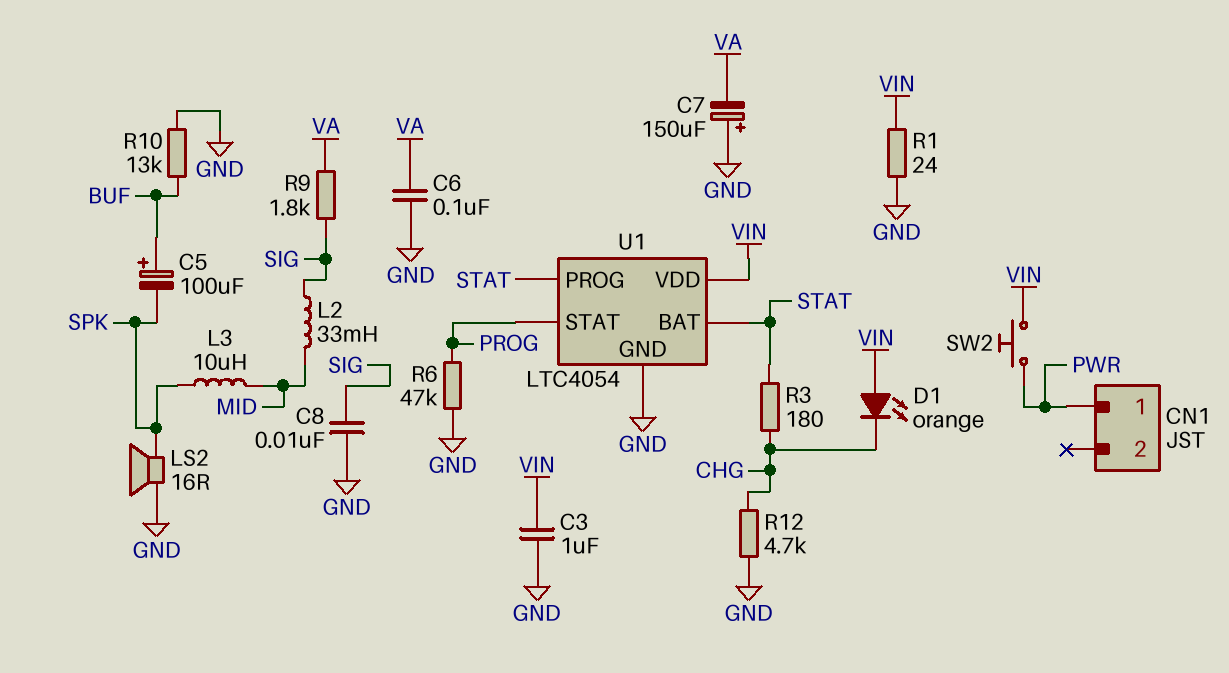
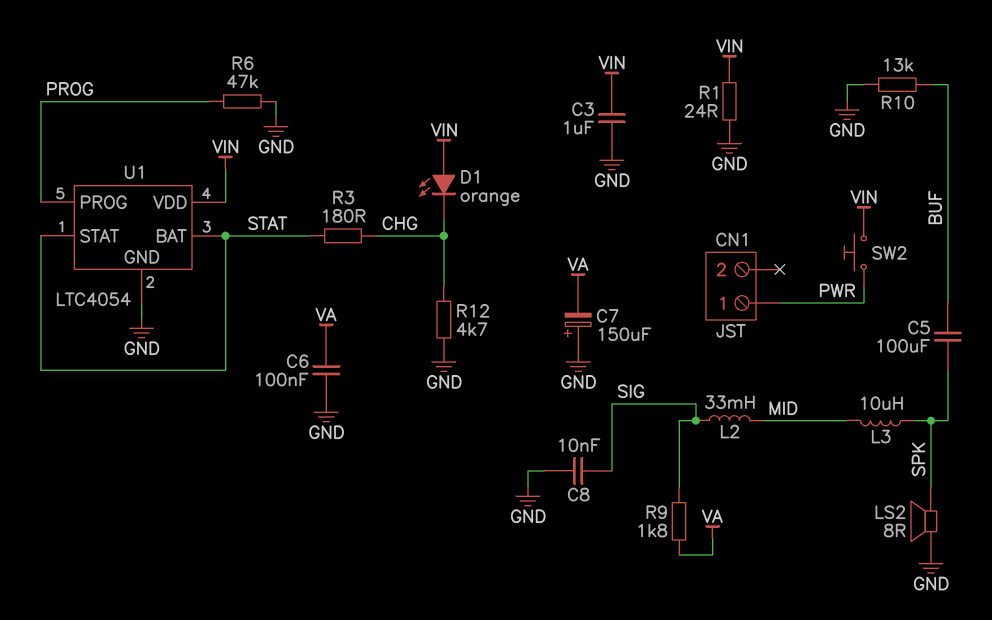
C5: 100uF (plus BUF, minus SPK) -> 100uF (BUF, SPK)
LS2: speaker 16R (GND, SPK) -> speaker 8R (GND, SPK)
U1 pin PROG: STAT -> PROG
U1 pin STAT: PROG -> STAT

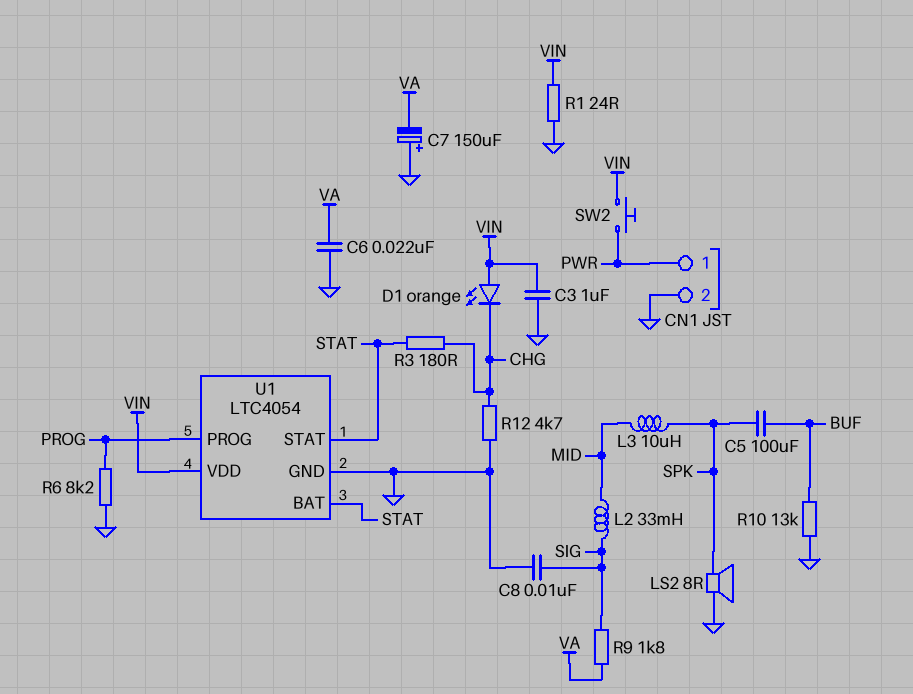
C6: 100nF (GND, VA) -> 22nF (GND, VA)
CN1 pin 2: none -> GND
R6: 47k (GND, PROG) -> 8.2k (GND, PROG)

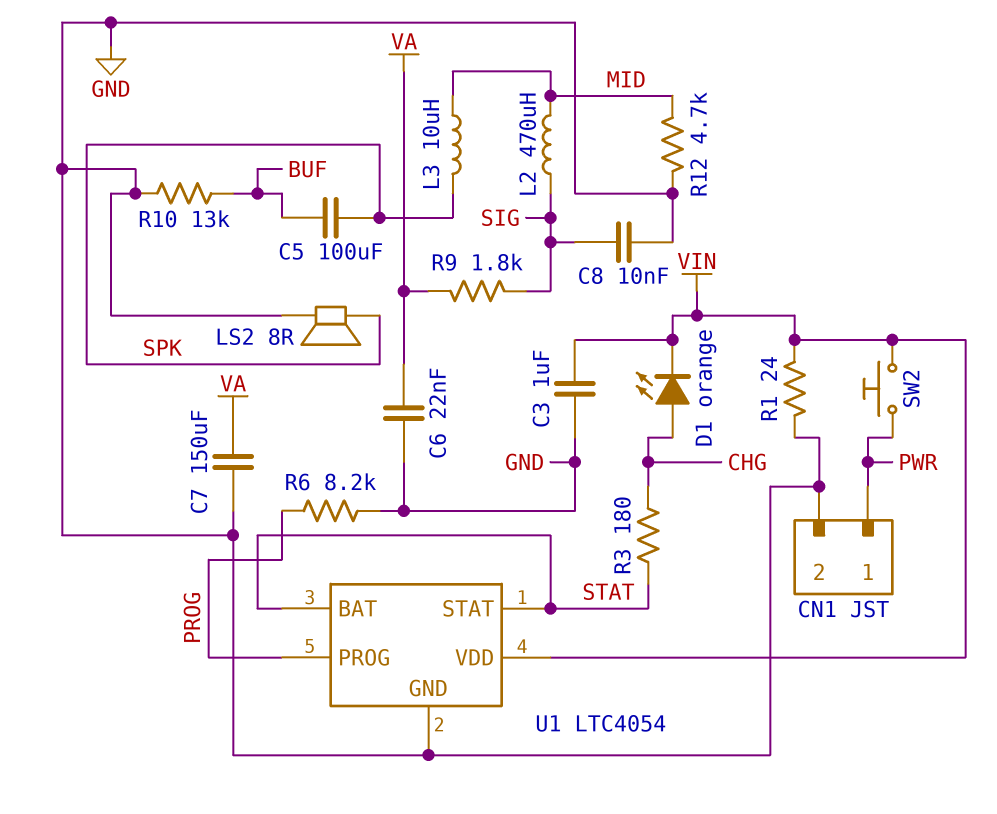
C7: 150uF (plus GND, minus VA) -> 150uF (GND, VA)
D1: LED orange (A VIN, K CHG) -> LED orange (A CHG, K VIN)
L2: 33mH (MID, SIG) -> 470uH (MID, SIG)
R12: 4.7k (CHG, GND) -> 4.7k (GND, MID)

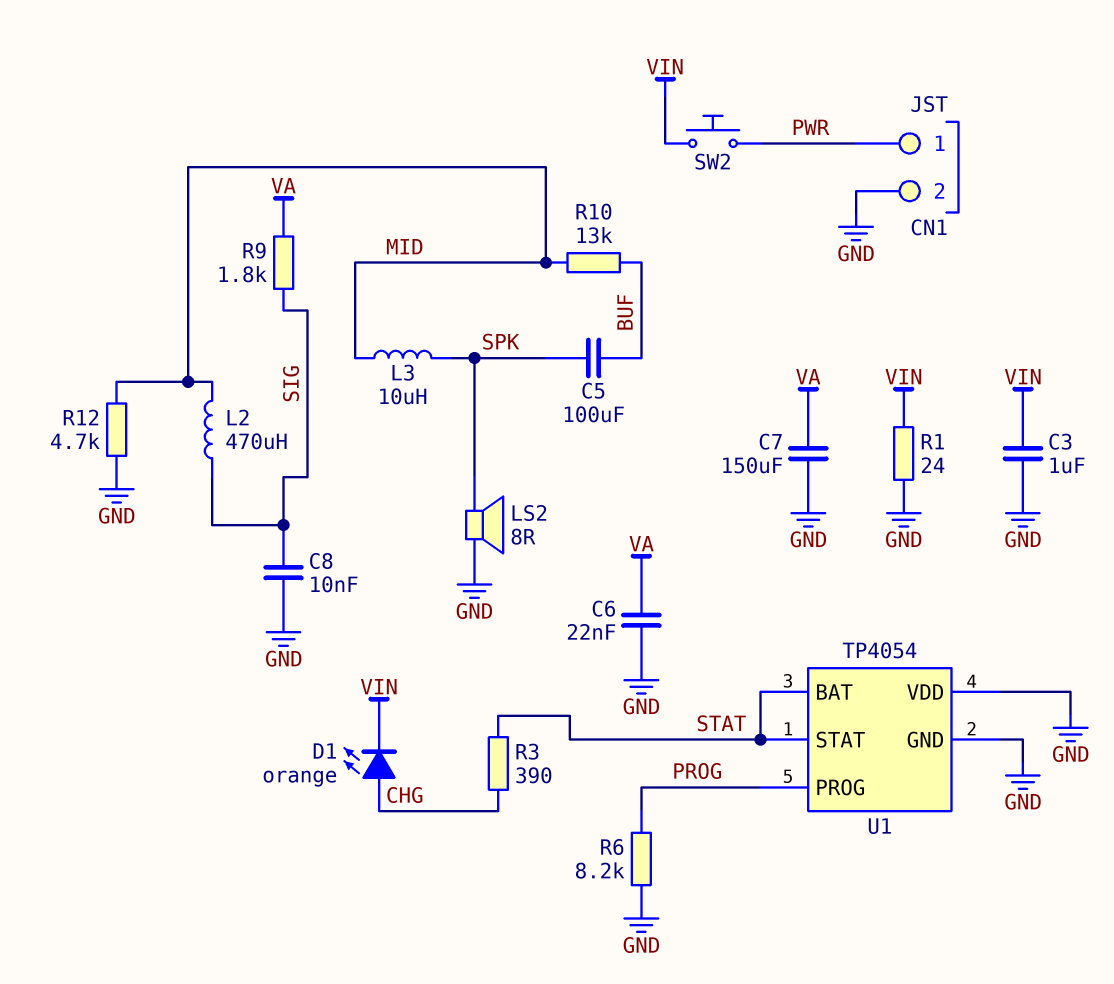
R3: 180 (CHG, STAT) -> 390 (CHG, STAT)
R10: 13k (BUF, GND) -> 13k (BUF, MID)
U1: LTC4054 -> TP4054
U1 pin VDD: VIN -> GND

